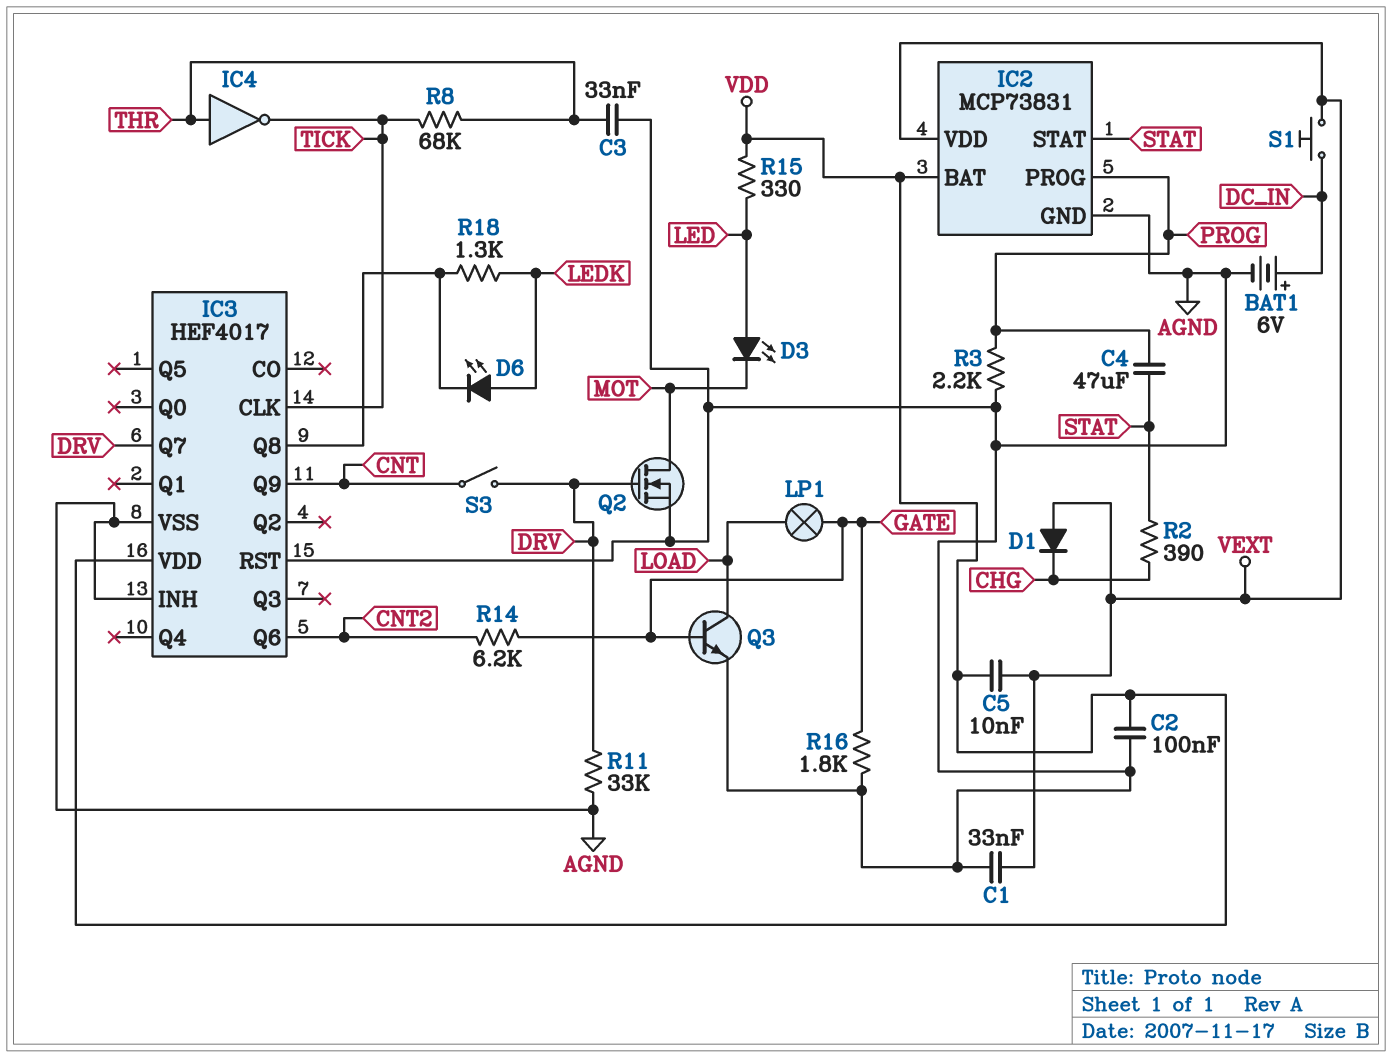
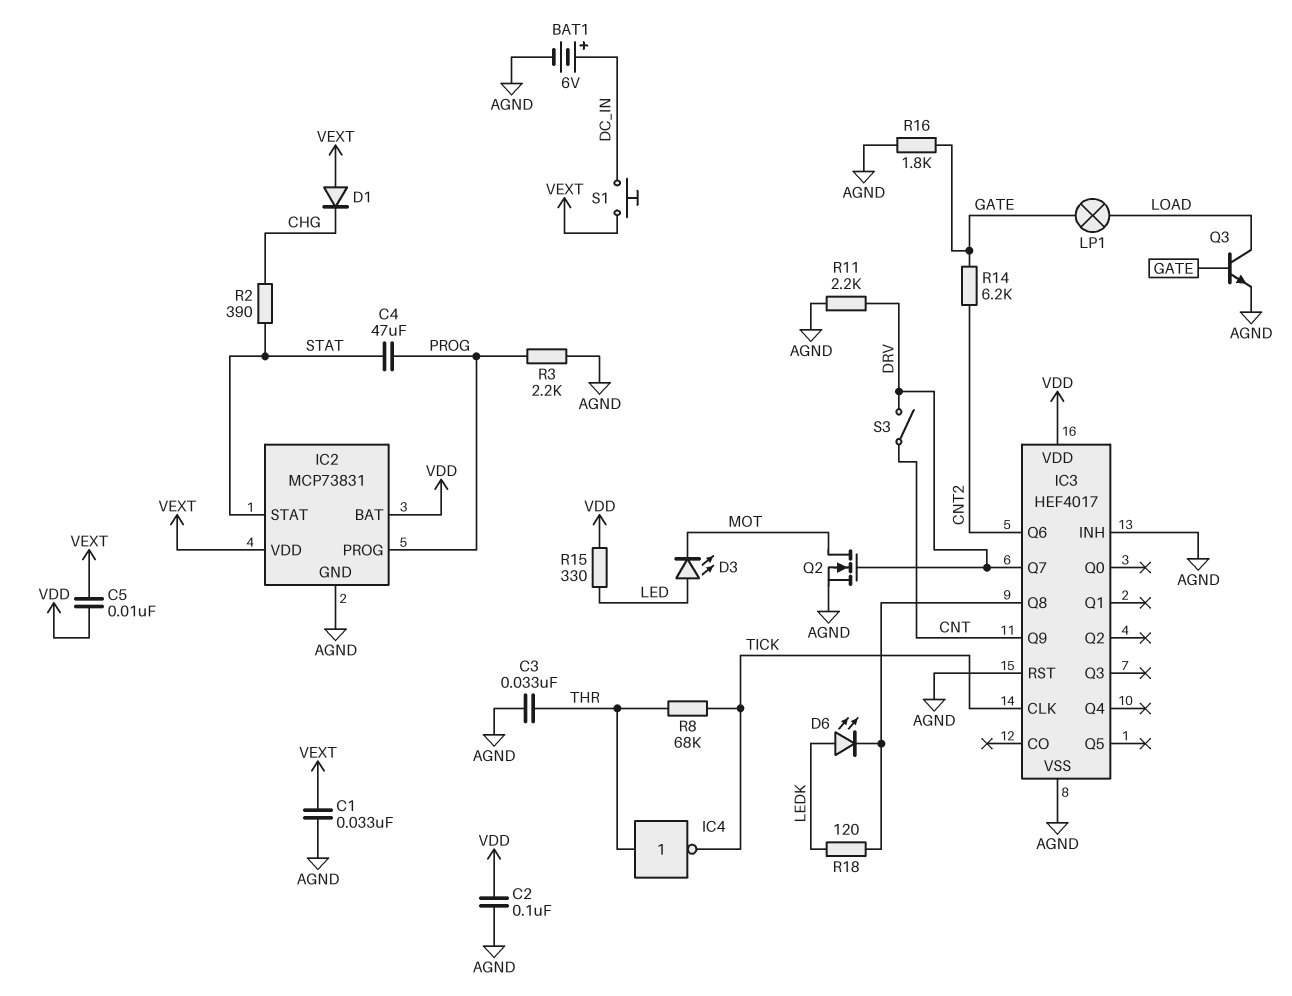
R11: 33k (AGND, DRV) -> 2.2k (AGND, DRV)
R18: 1.3k (IC3/Q8, LEDK) -> 120 (IC3/Q8, LEDK)

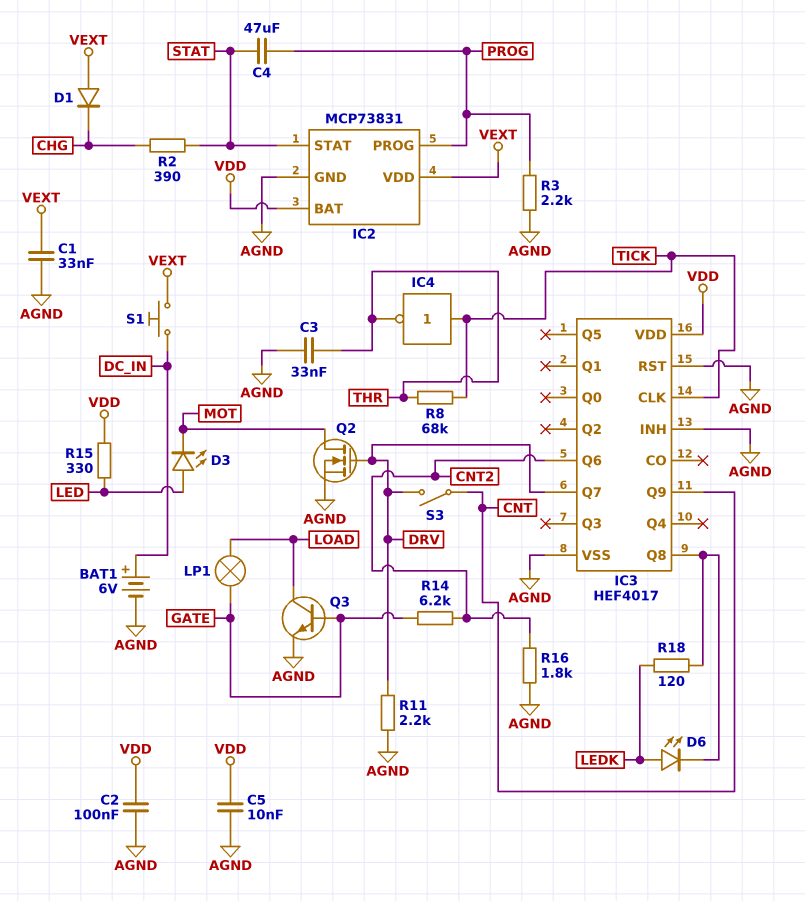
C5: 10nF (VDD, VEXT) -> 10nF (AGND, VDD)
IC4: NOT (in THR, out TICK) -> NOT (in TICK, out THR)
R16: 1.8k (AGND, GATE) -> 1.8k (AGND, CNT2)

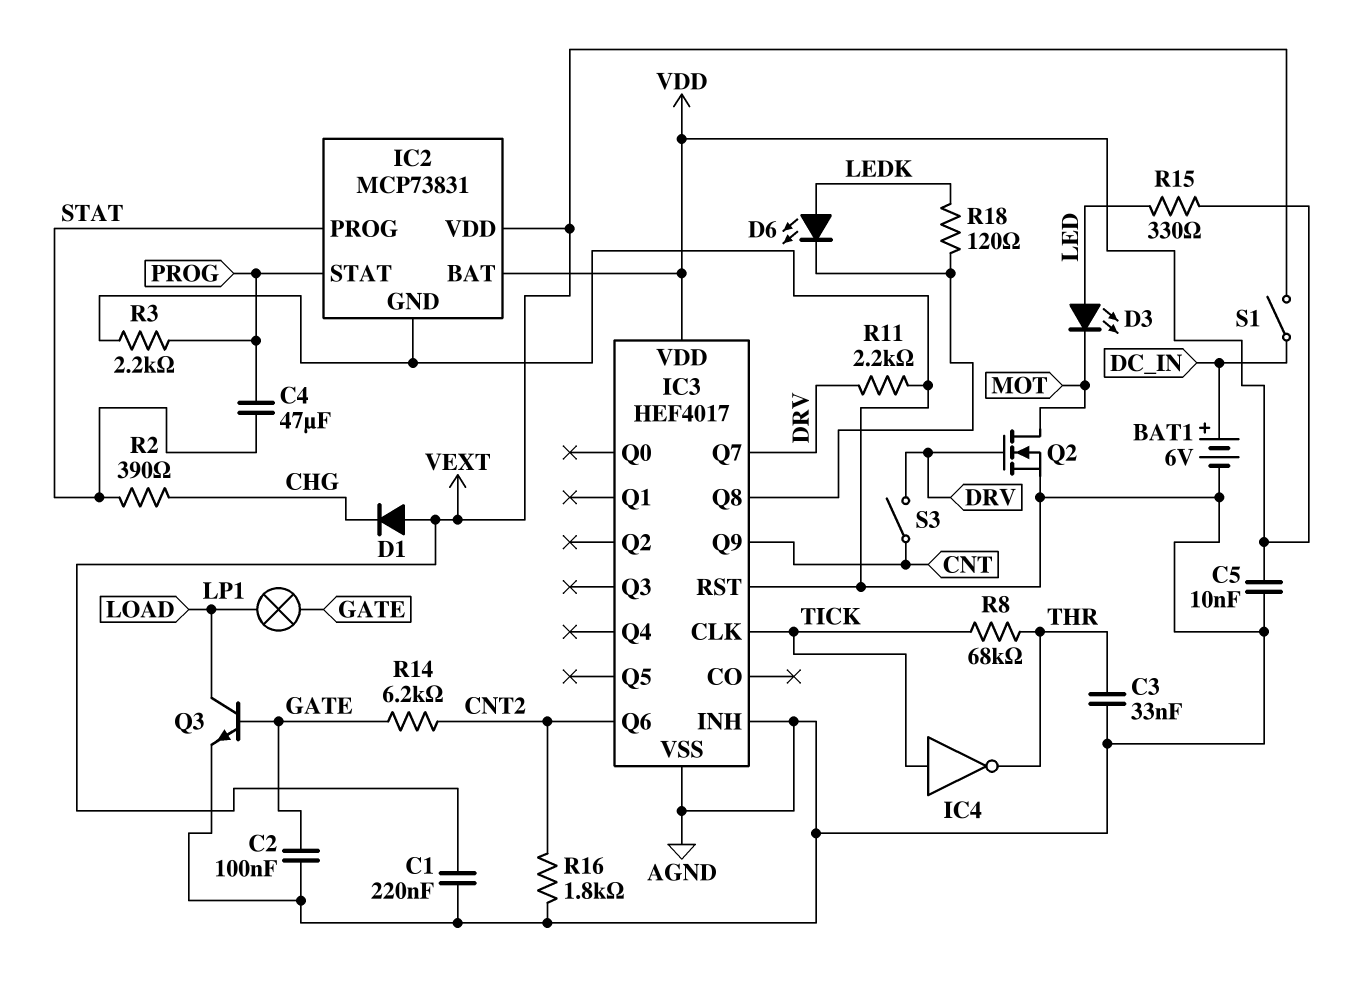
C1: 33nF (AGND, VEXT) -> 220nF (AGND, VEXT)
C2: 100nF (AGND, VDD) -> 100nF (AGND, GATE)
IC2 pin PROG: PROG -> STAT
IC2 pin STAT: STAT -> PROG
S1: button (DC_IN, VEXT) -> switch (DC_IN, VEXT)

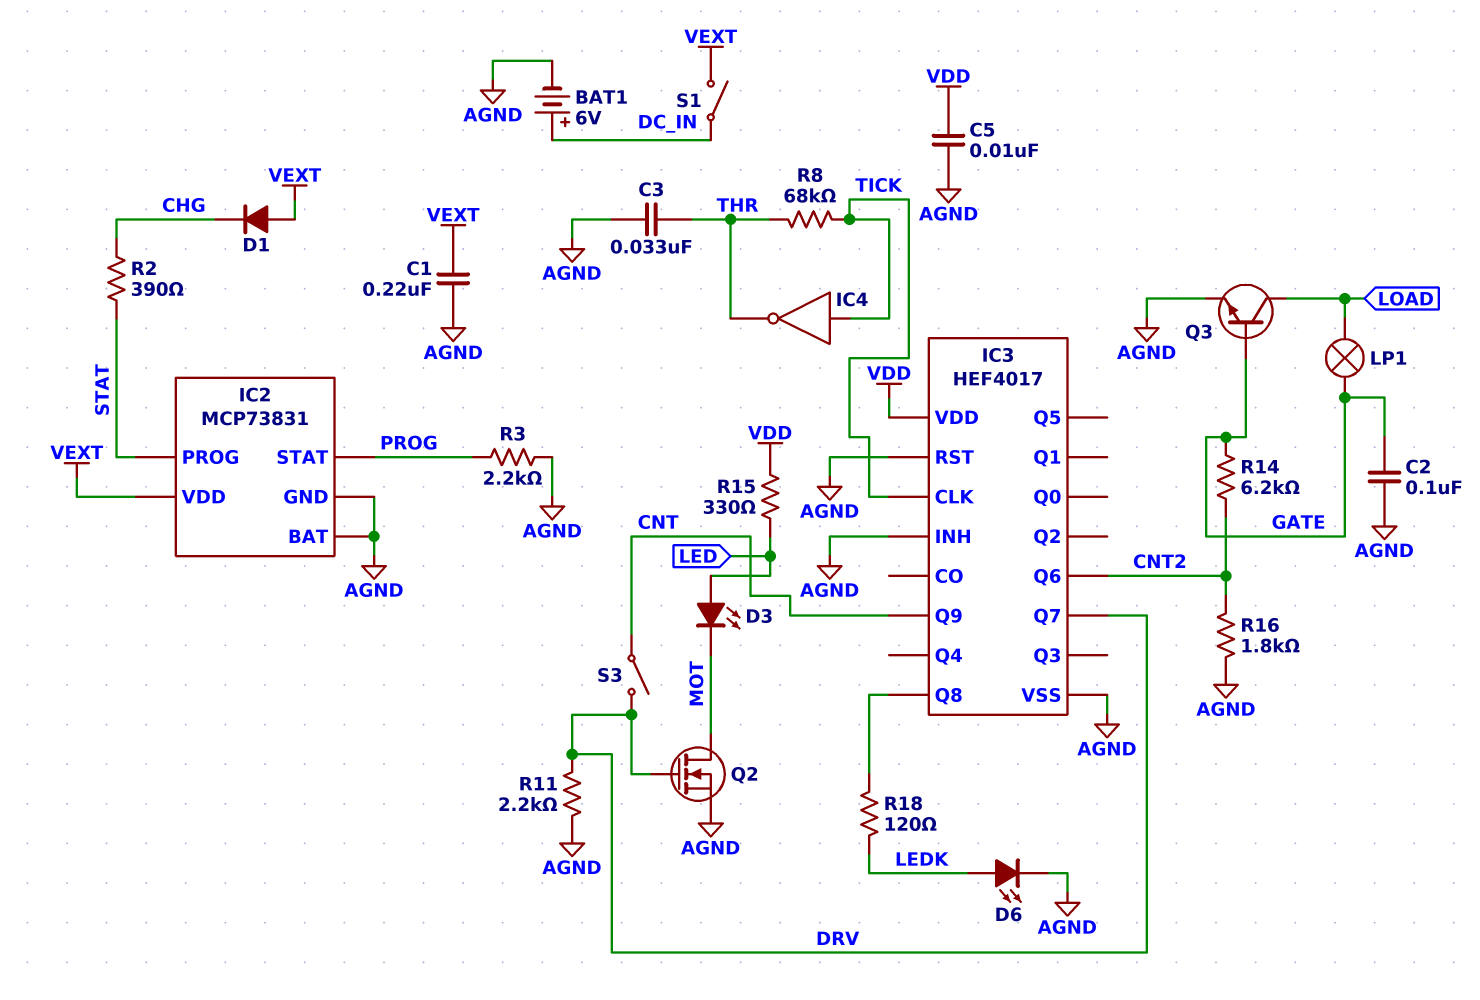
C4: 47uF (PROG, STAT) -> none
D6: LED (A LEDK, K IC3/Q8) -> LED (A LEDK, K AGND)
IC2 pin BAT: VDD -> AGND

